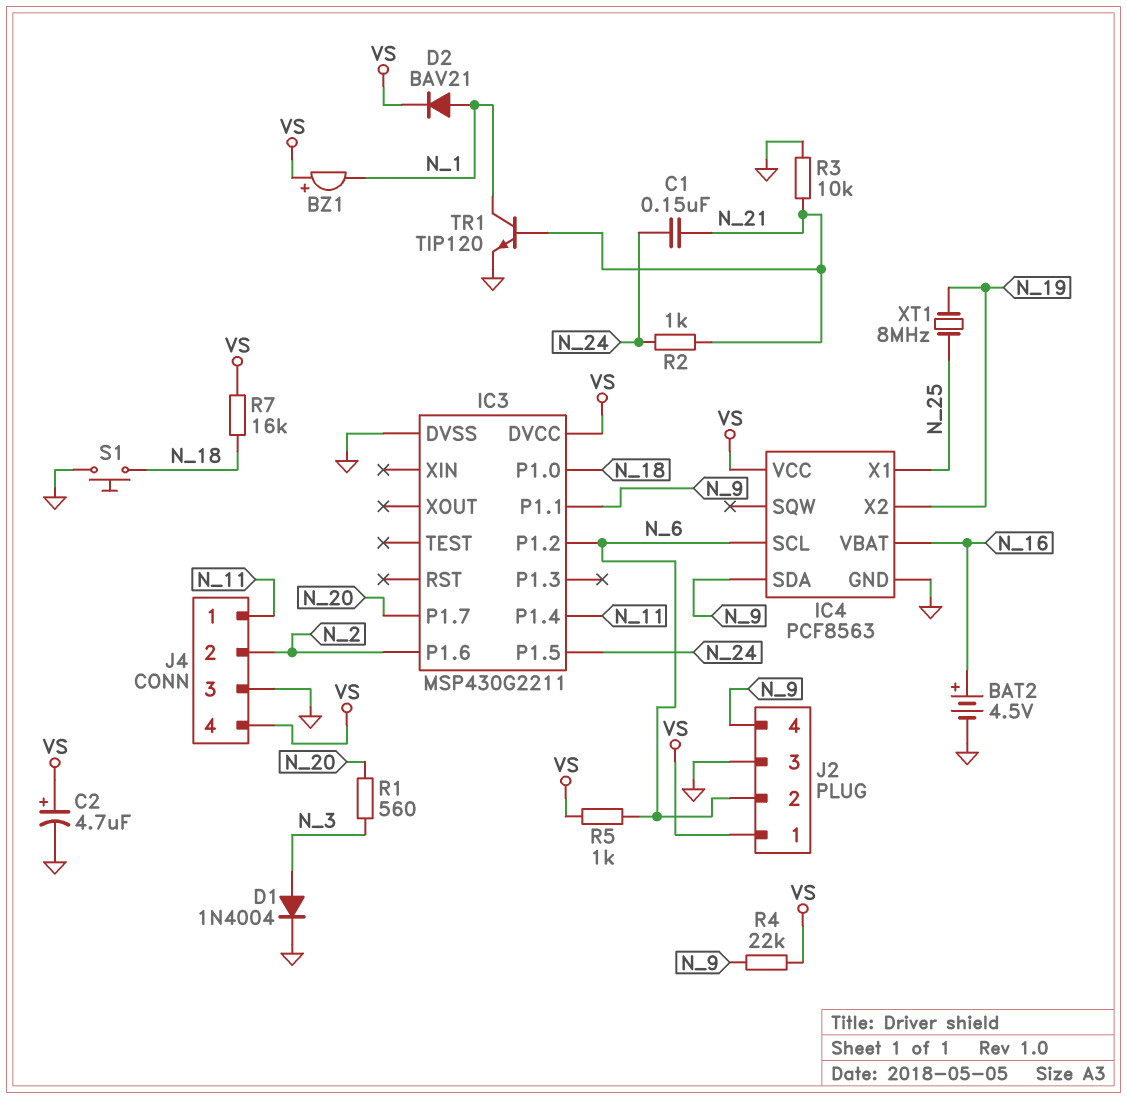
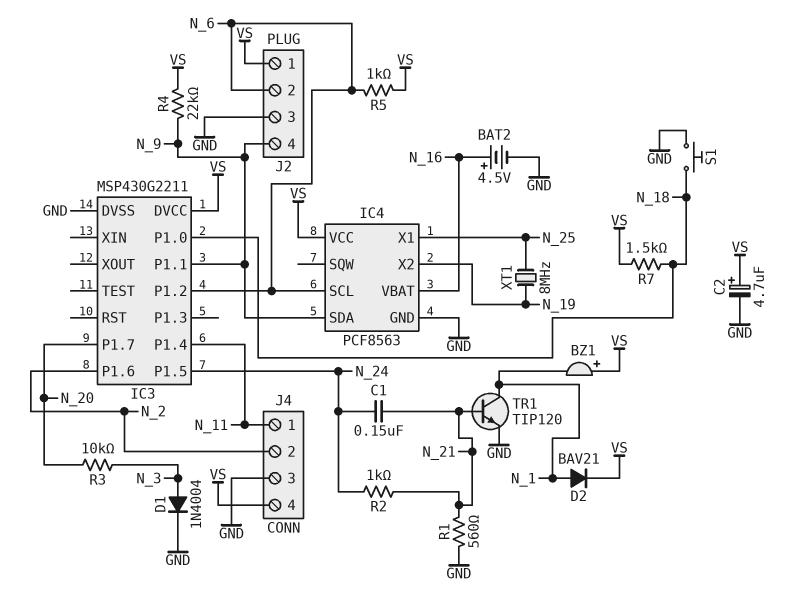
R1: 560 (N_3, N_20) -> 560 (GND, N_21)
R3: 10k (GND, N_21) -> 10k (N_3, N_20)
R7: 16k (N_18, VS) -> 1.5k (N_18, VS)

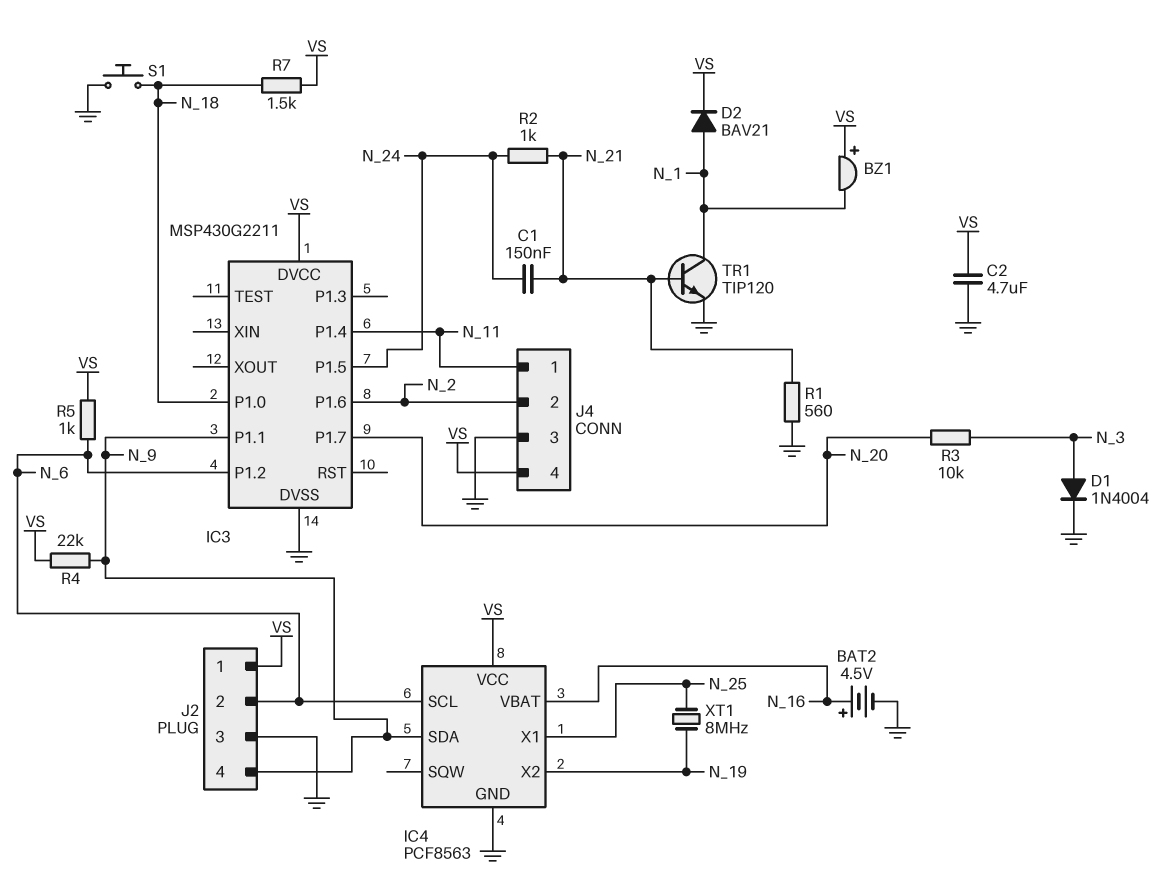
C2: 4.7uF (plus VS, minus GND) -> 4.7uF (GND, VS)

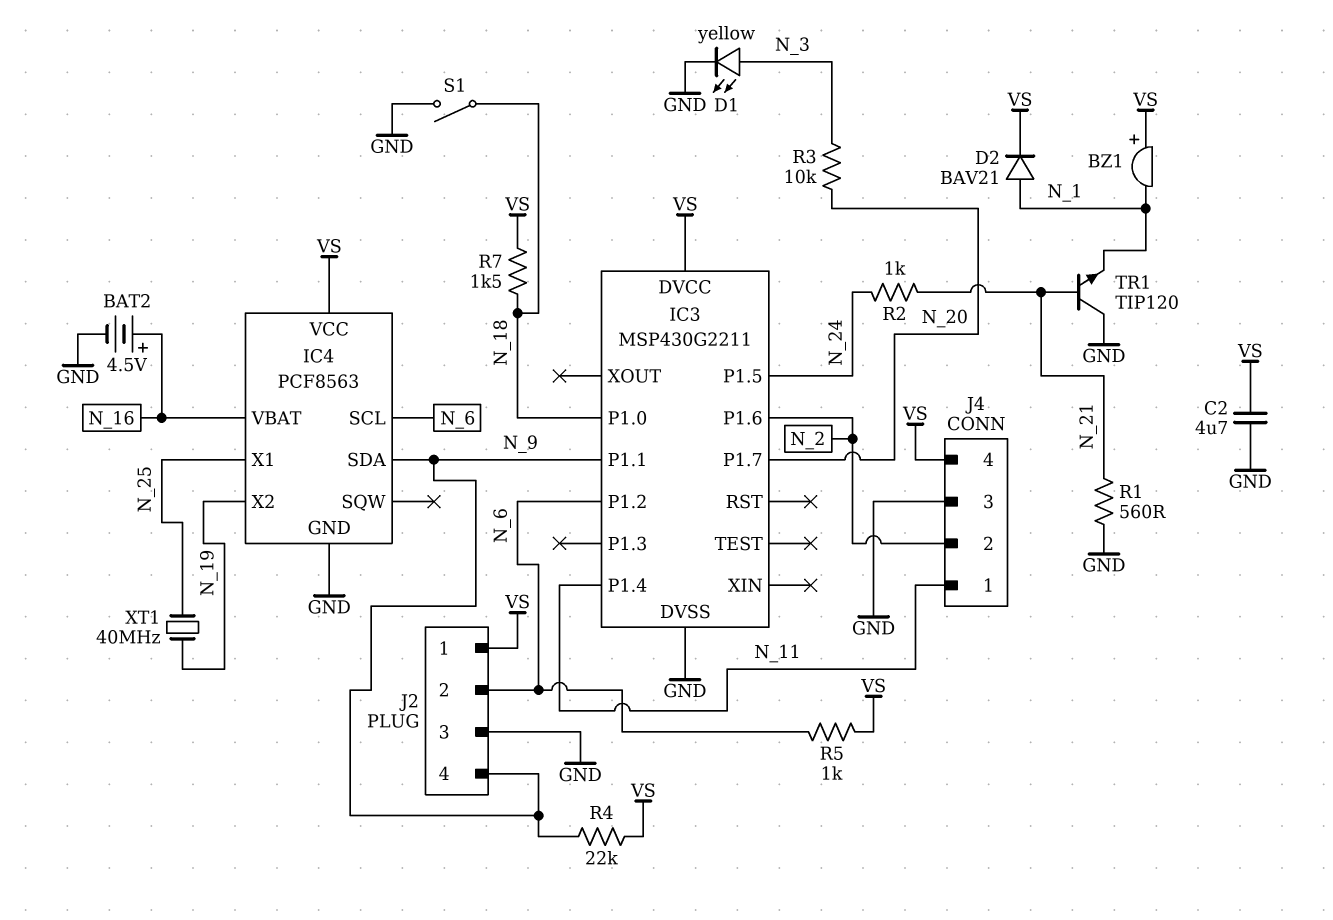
C1: 150nF (N_21, N_24) -> none
D1: diode 1N4004 (A N_3, K GND) -> LED yellow (A N_3, K GND)
S1: button (GND, N_18) -> switch (GND, N_18)
TR1: NPN TIP120 (B N_21, C N_1, E GND) -> NPN TIP120 (B N_21, C GND, E N_1)
XT1: 8MHz (N_19, N_25) -> 40MHz (N_19, N_25)

